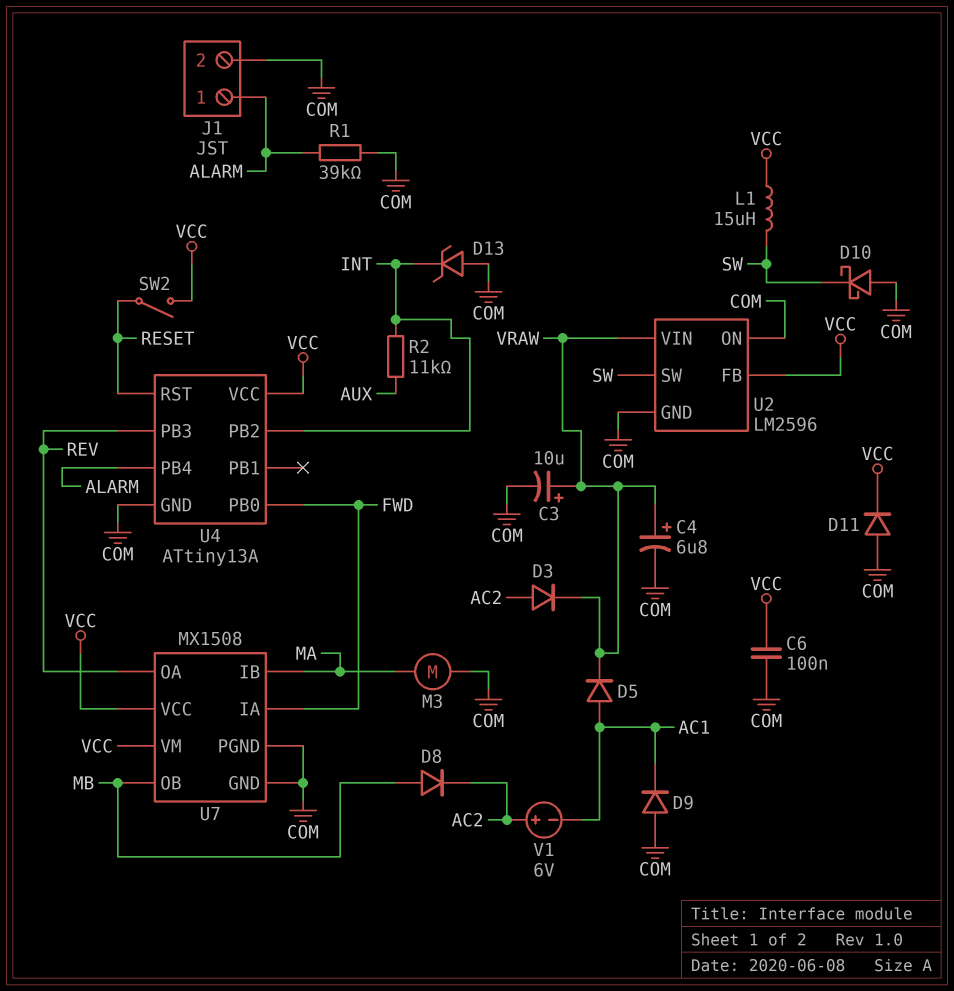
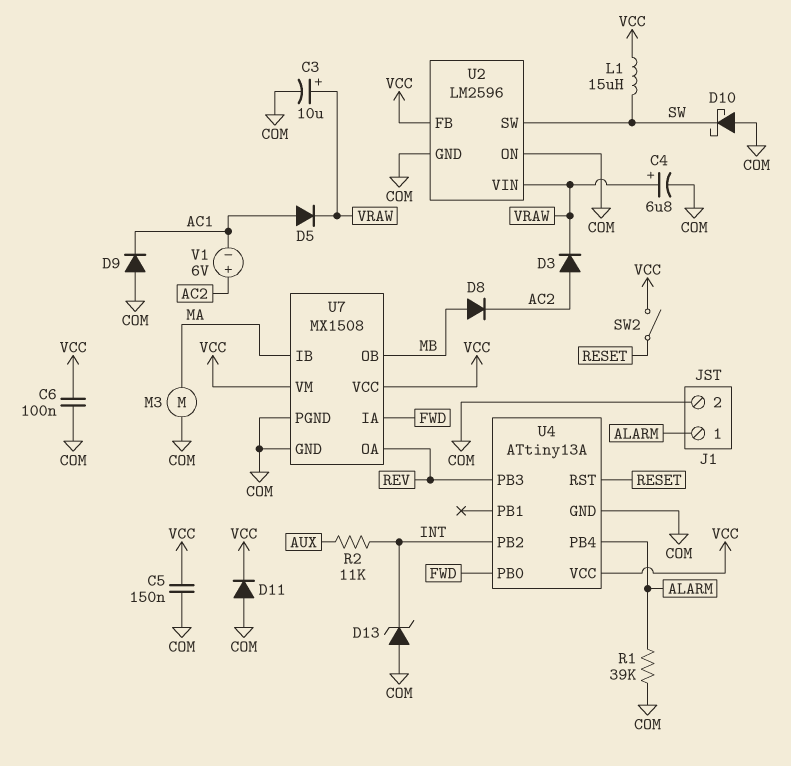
C5: none -> 150nF (COM, VCC)

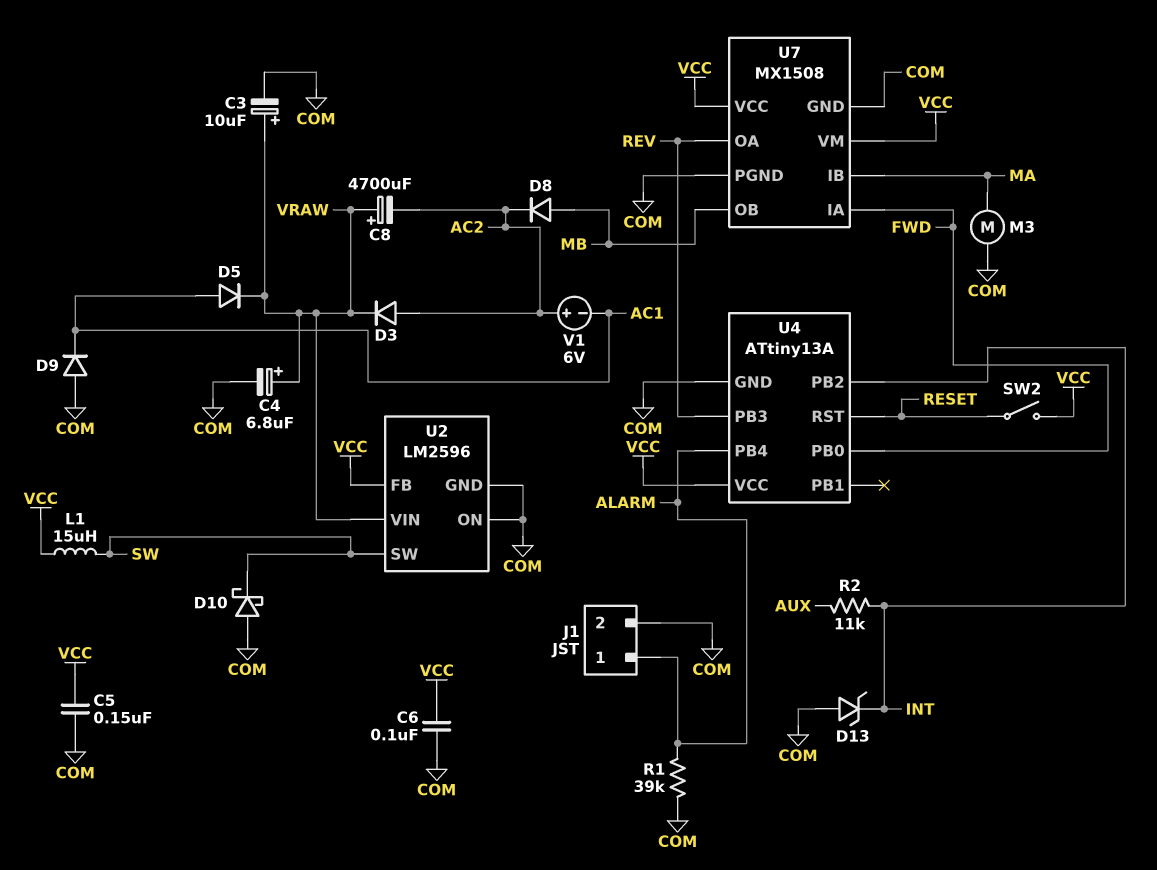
C8: none -> 4700uF (plus VRAW, minus AC2)
D11: diode (A COM, K VCC) -> none

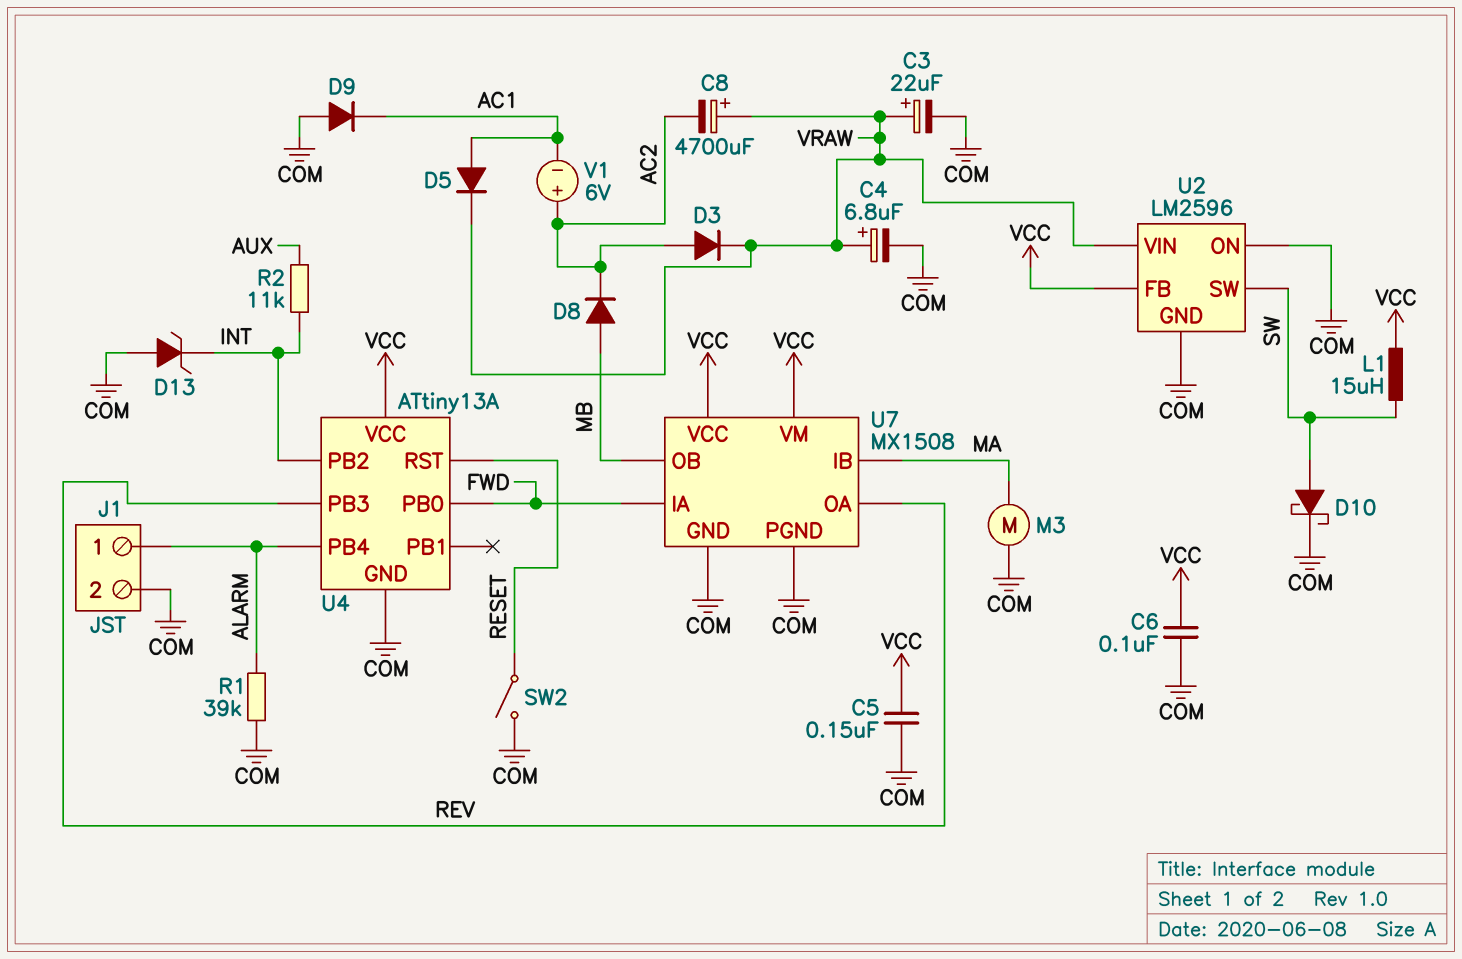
C3: 10uF (plus VRAW, minus COM) -> 22uF (plus VRAW, minus COM)
D10: schottky (A COM, K SW) -> schottky (A SW, K COM)
SW2: switch (RESET, VCC) -> switch (COM, RESET)

